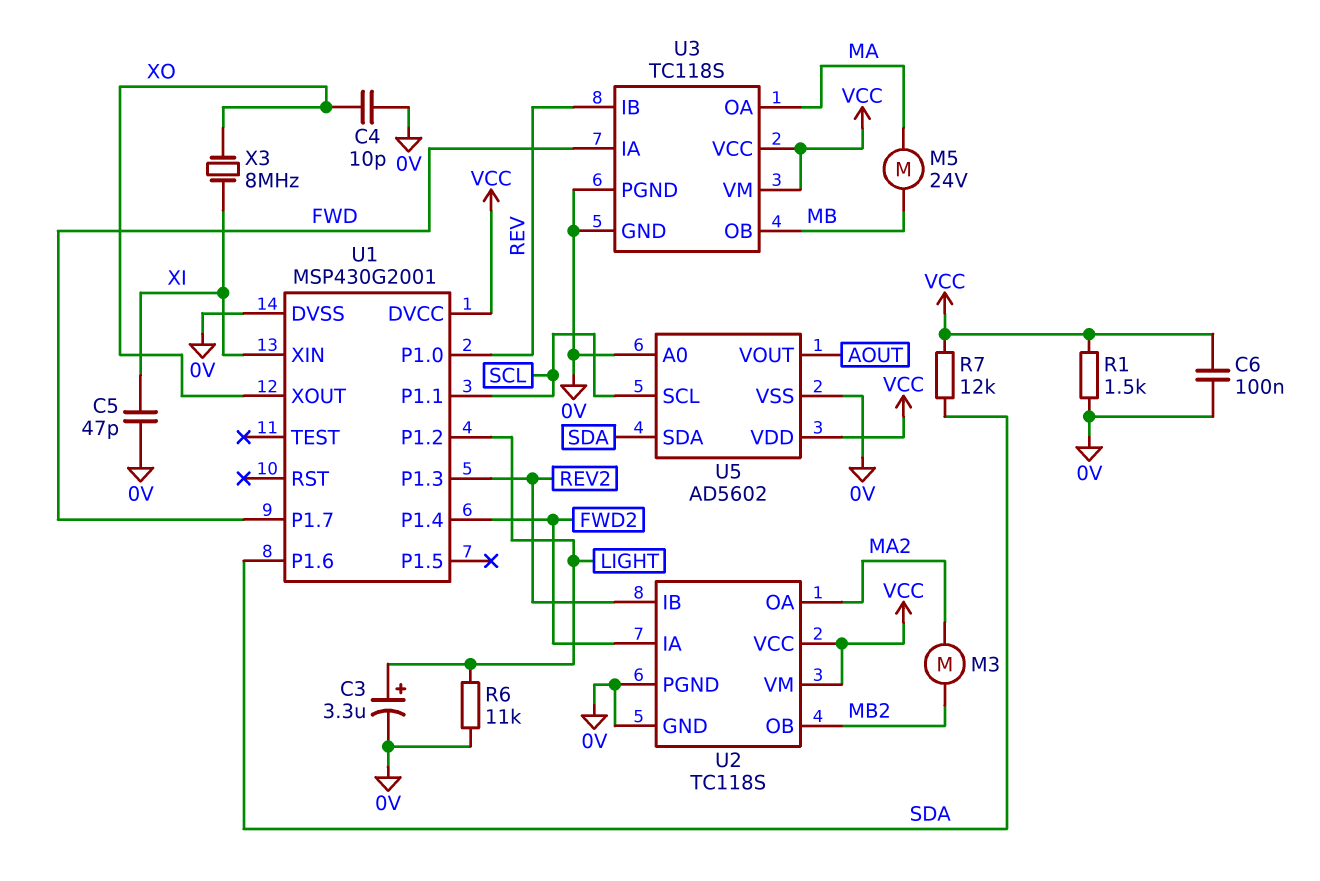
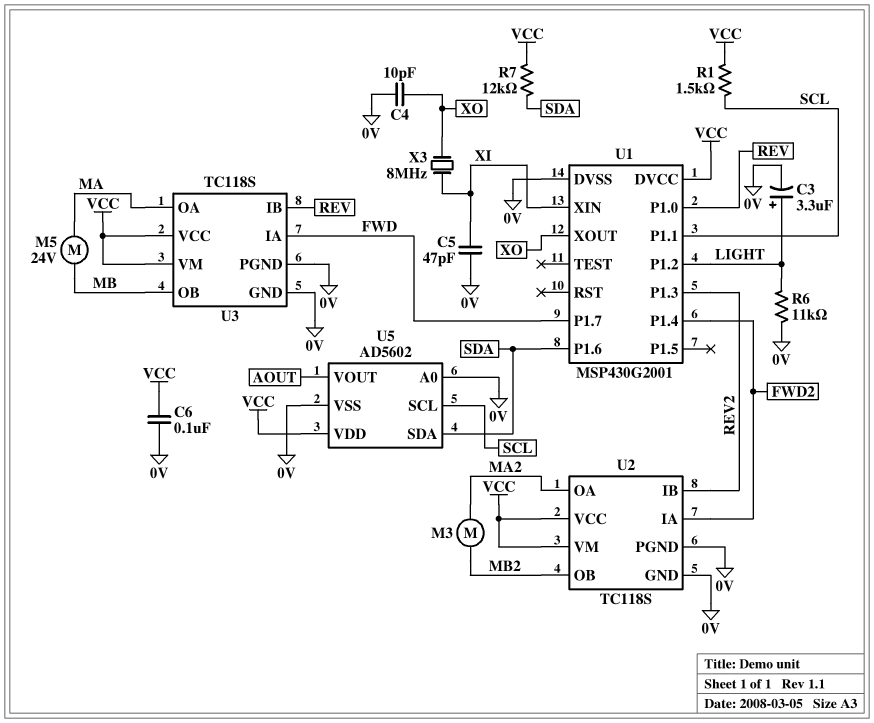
R1: 1.5k (0V, VCC) -> 1.5k (SCL, VCC)

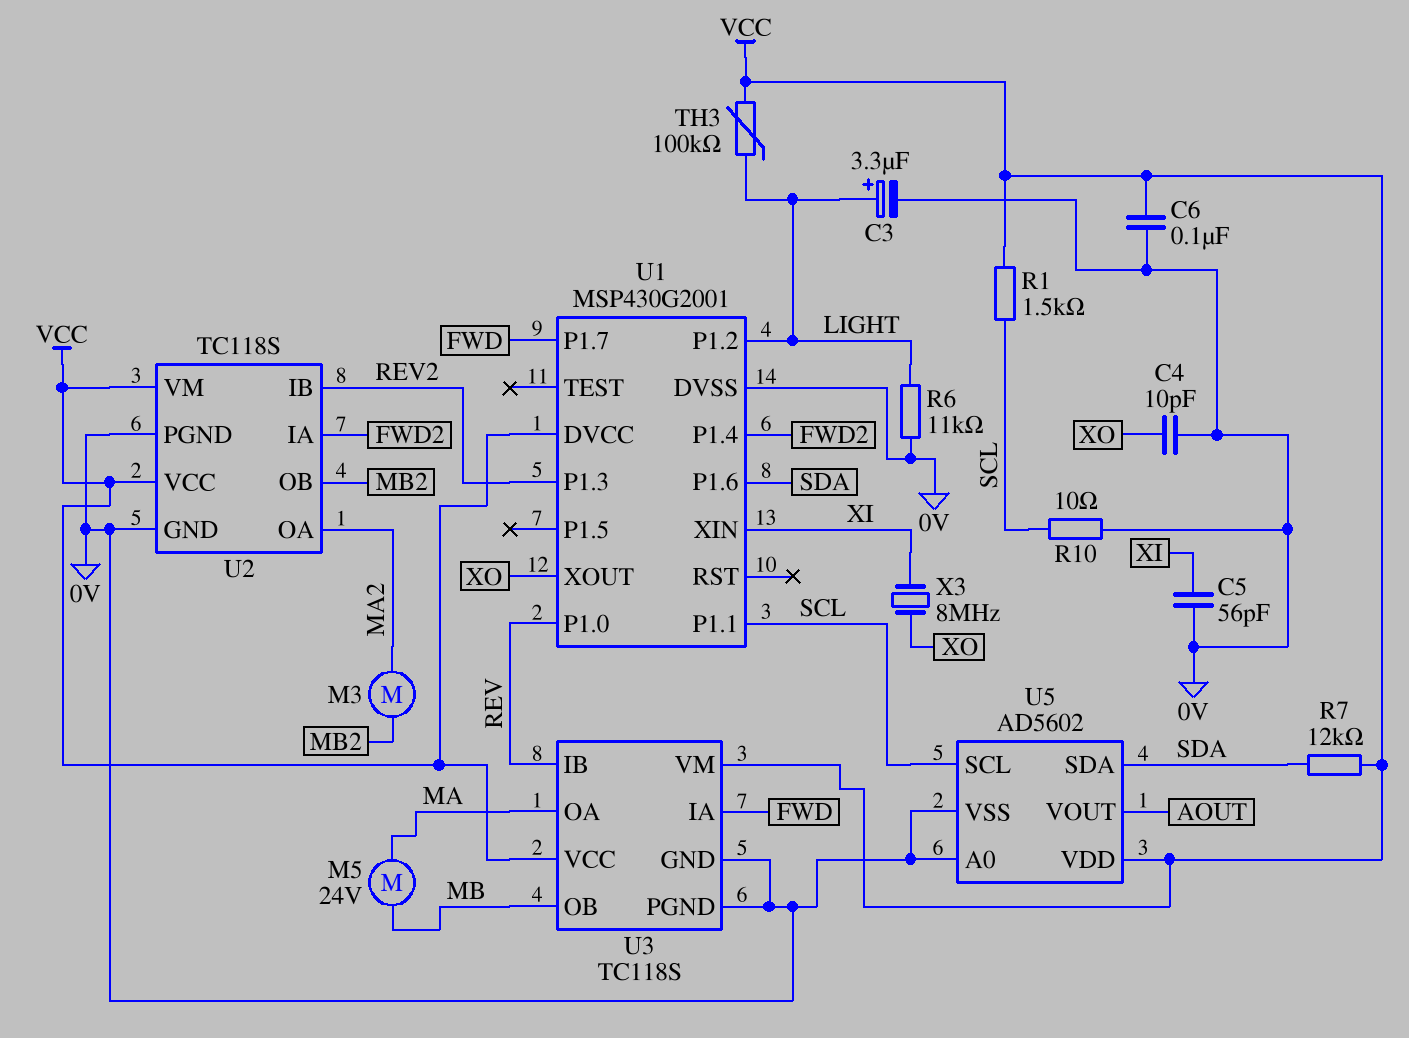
C5: 47pF (0V, XI) -> 56pF (0V, XI)
R10: none -> 10 (0V, SCL)
TH3: none -> 100k (LIGHT, VCC)

